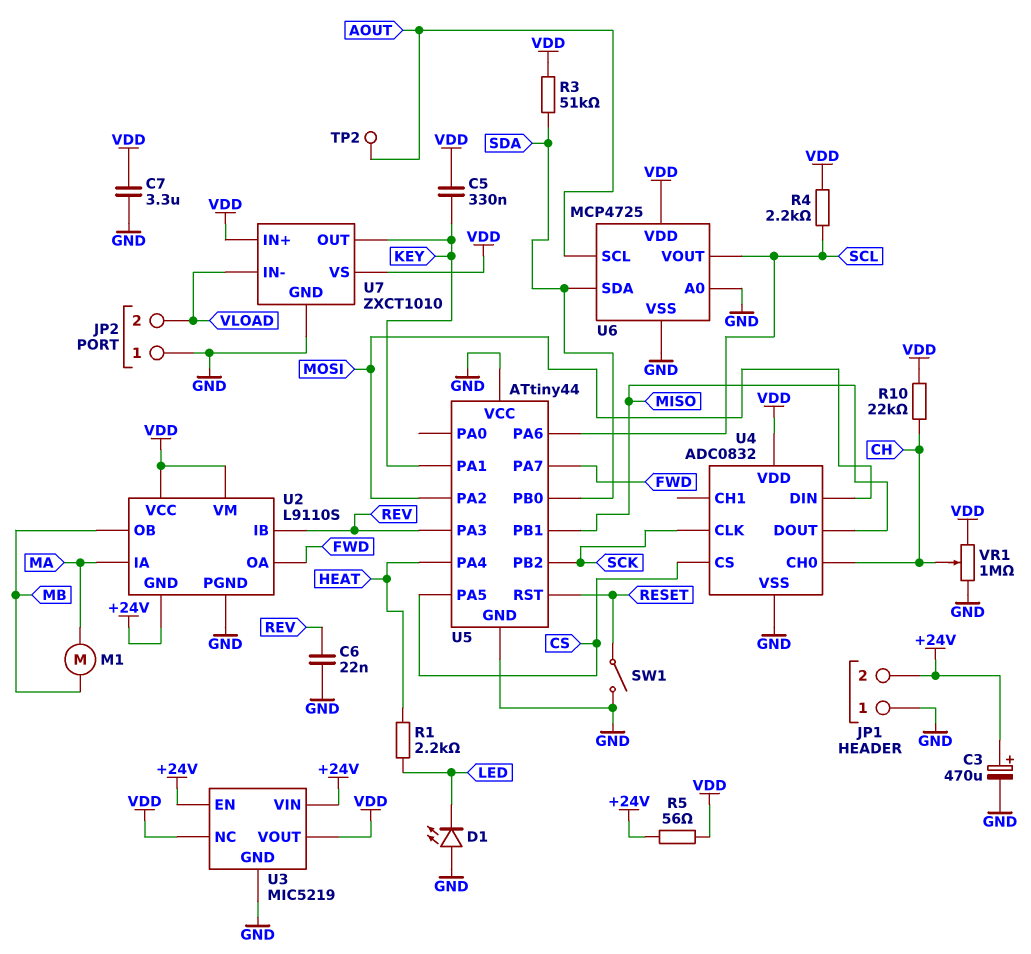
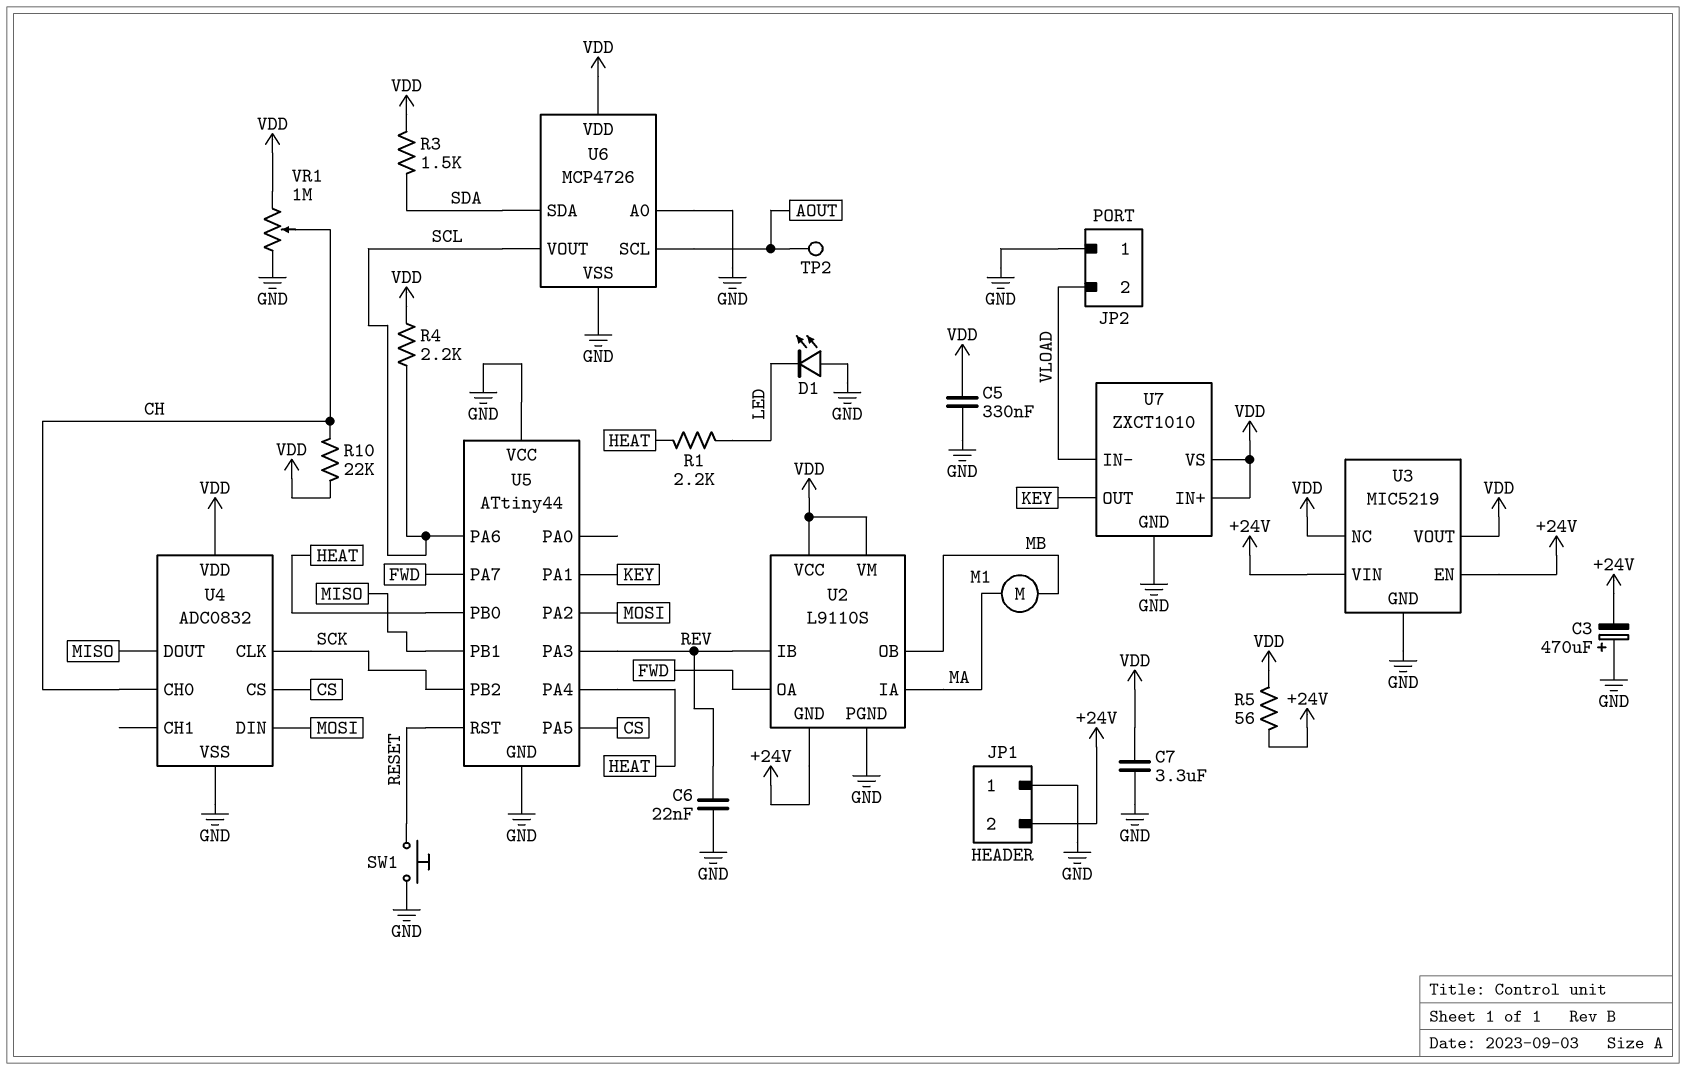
C3: 470uF (plus +24V, minus GND) -> 470uF (plus GND, minus +24V)
C5: 330nF (KEY, VDD) -> 330nF (GND, VDD)
R3: 51k (SDA, VDD) -> 1.5k (SDA, VDD)
SW1: switch (GND, RESET) -> button (GND, RESET)
U5 pin PB0: SDA -> HEAT
U6: MCP4725 -> MCP4726

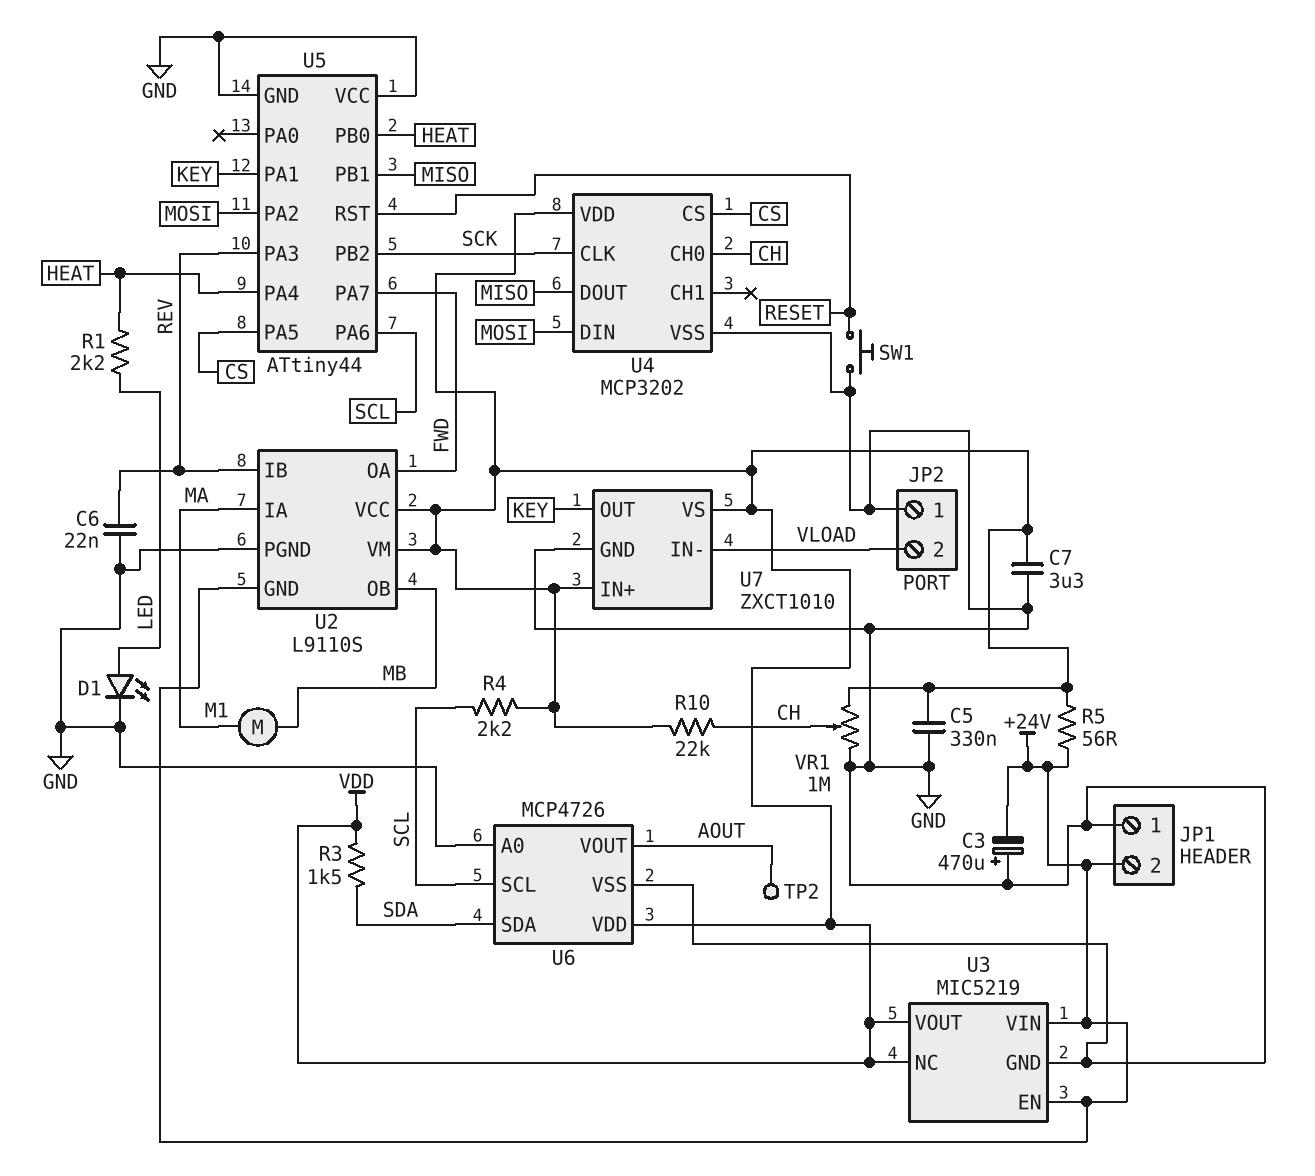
D1: LED (A GND, K LED) -> LED (A LED, K GND)
U4: ADC0832 -> MCP3202
U6 pin SCL: AOUT -> SCL
U6 pin VOUT: SCL -> AOUT

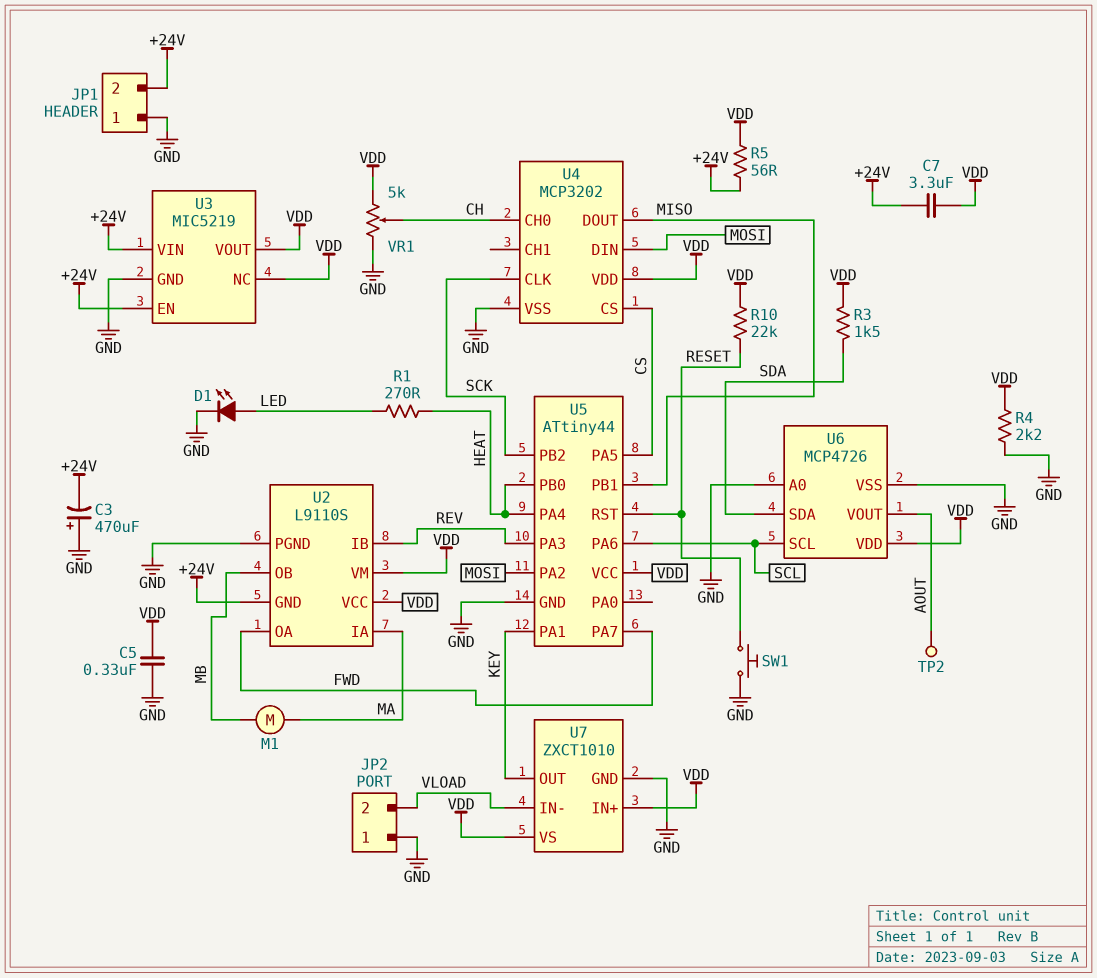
C6: 22nF (GND, REV) -> none
C7: 3.3uF (GND, VDD) -> 3.3uF (+24V, VDD)
R1: 2.2k (HEAT, LED) -> 270 (HEAT, LED)
R4: 2.2k (SCL, VDD) -> 2.2k (GND, VDD)
R10: 22k (CH, VDD) -> 22k (RESET, VDD)
U5 pin VCC: GND -> VDD
VR1: 1M (GND, VDD, wiper CH) -> 5k (GND, VDD, wiper CH)

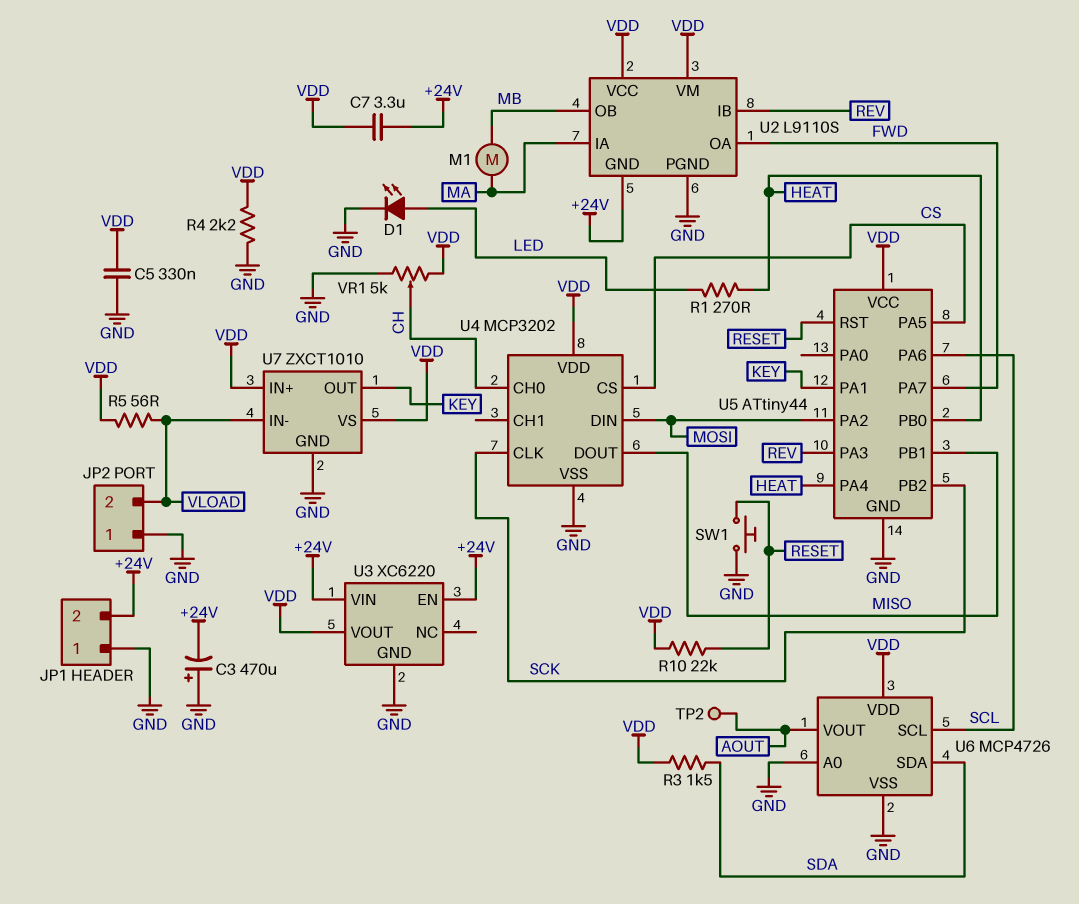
R5: 56 (+24V, VDD) -> 56 (VDD, VLOAD)
U3: MIC5219 -> XC6220
U3 pin NC: VDD -> none

